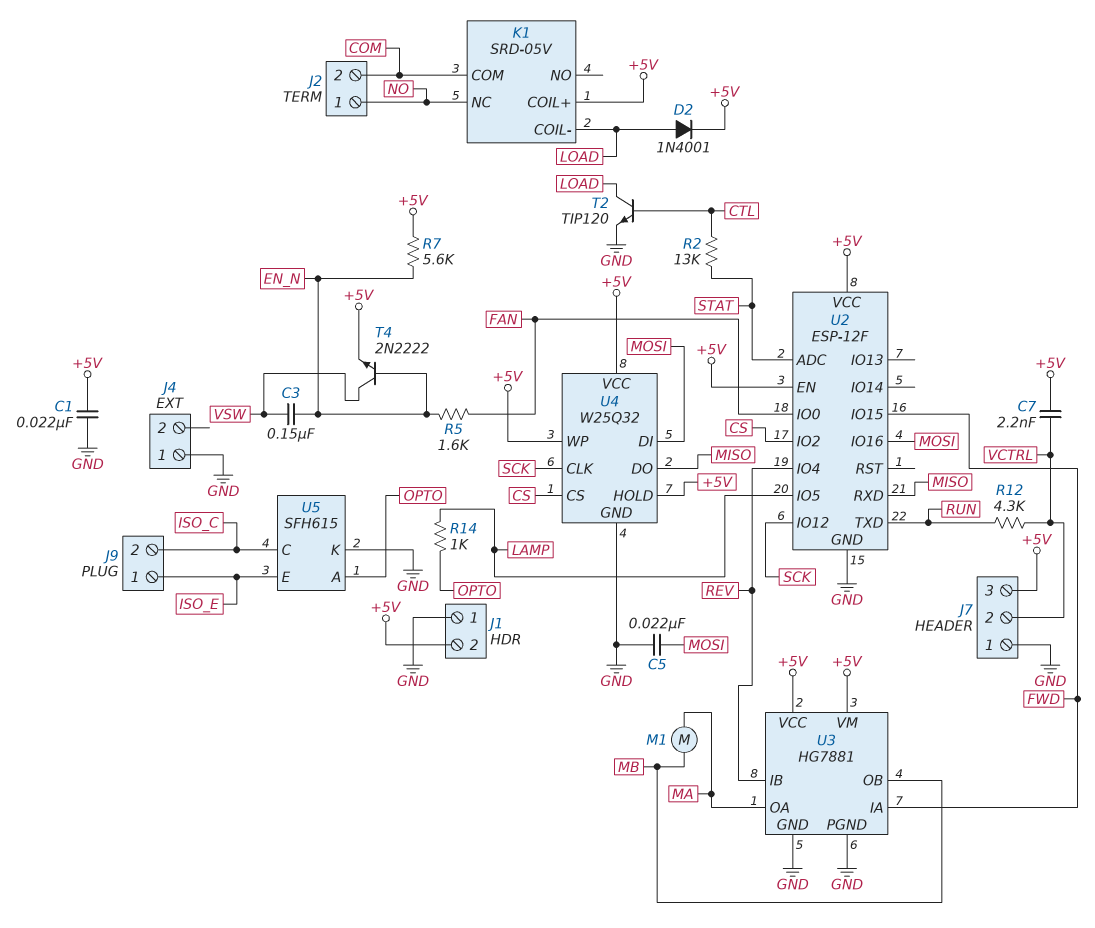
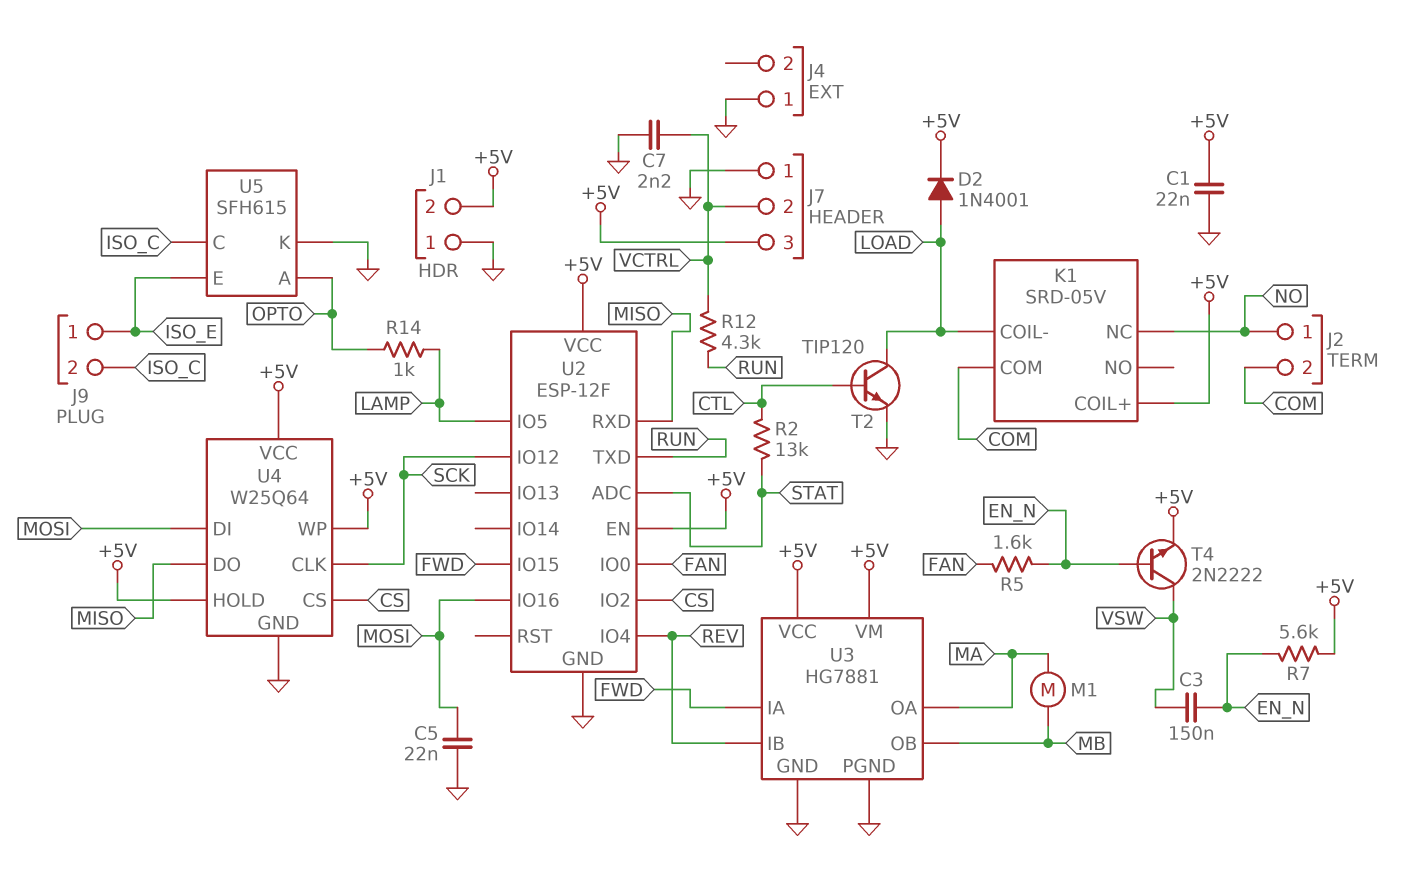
C7: 2.2nF (+5V, VCTRL) -> 2.2nF (GND, VCTRL)
U4: W25Q32 -> W25Q64

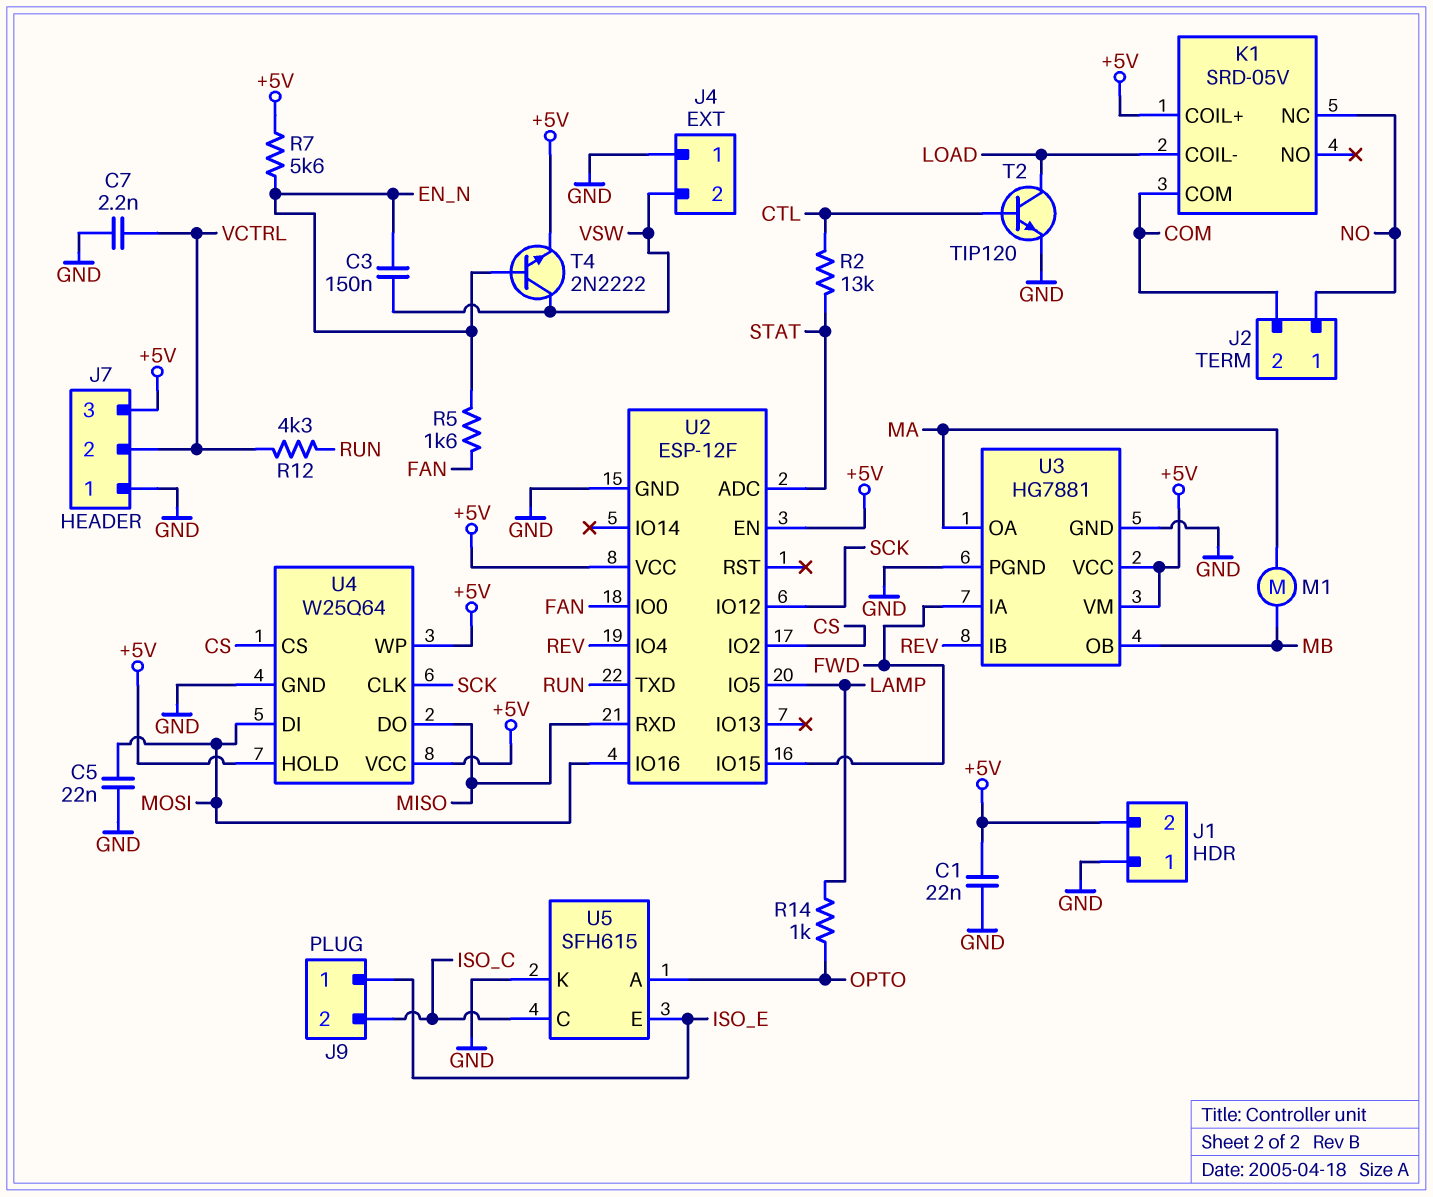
D2: diode 1N4001 (A LOAD, K +5V) -> none
J4 pin 2: none -> VSW

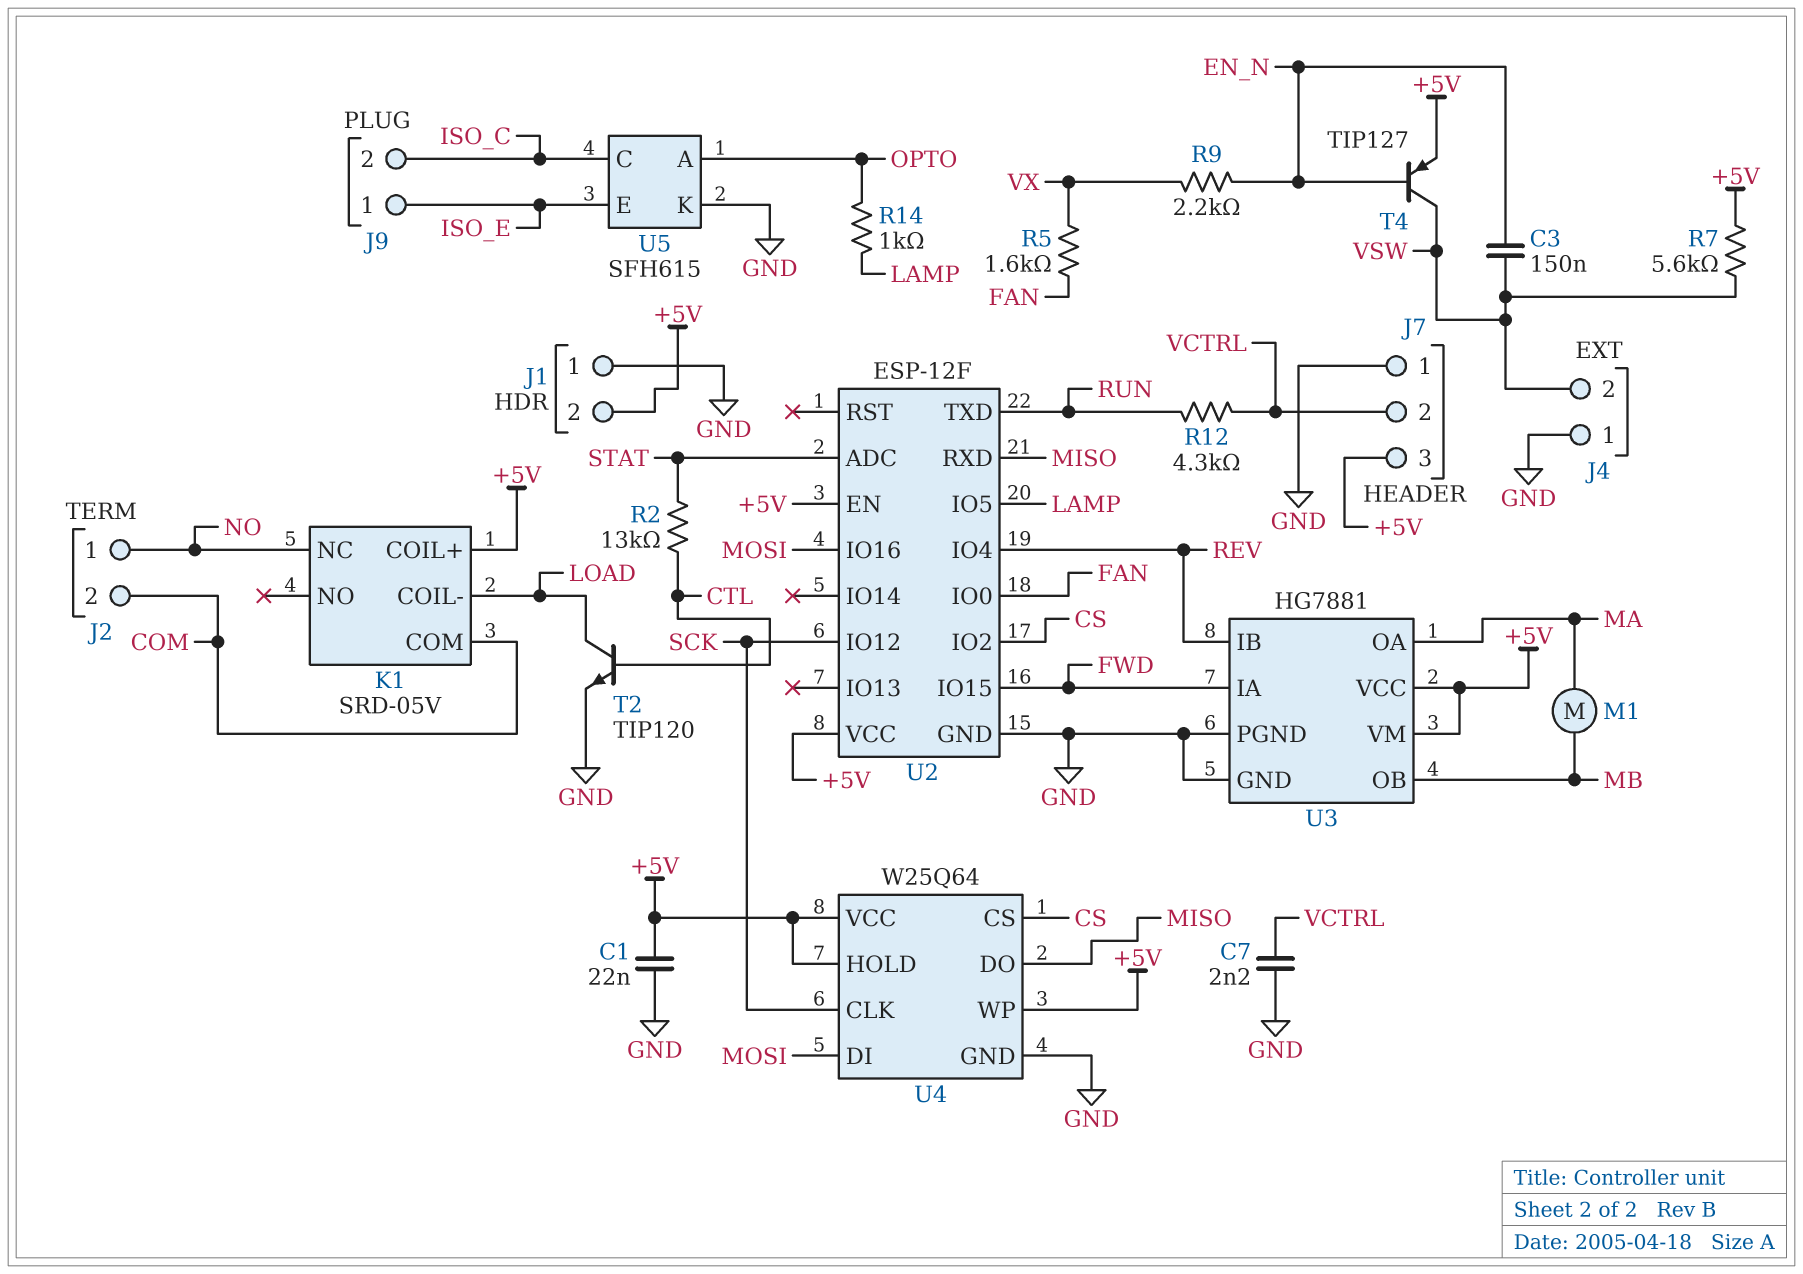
C5: 22nF (GND, MOSI) -> none
R5: 1.6k (EN_N, FAN) -> 1.6k (FAN, VX)
R7: 5.6k (+5V, EN_N) -> 5.6k (+5V, VSW)
R9: none -> 2.2k (EN_N, VX)
T4: NPN 2N2222 (B EN_N, C VSW, E +5V) -> PNP TIP127 (B EN_N, C VSW, E +5V)

